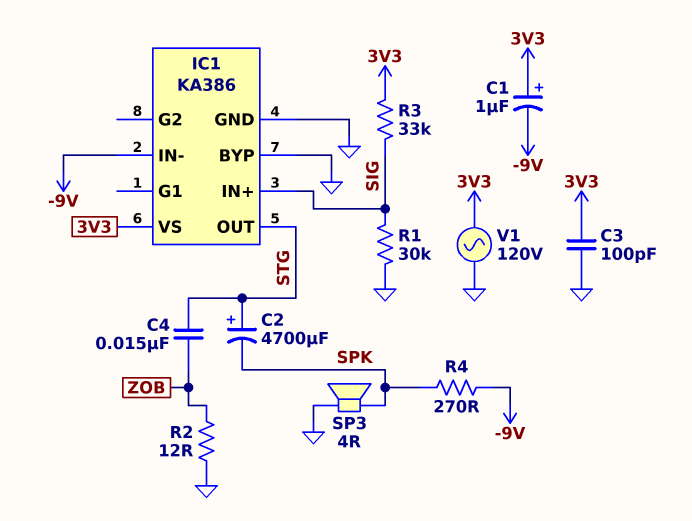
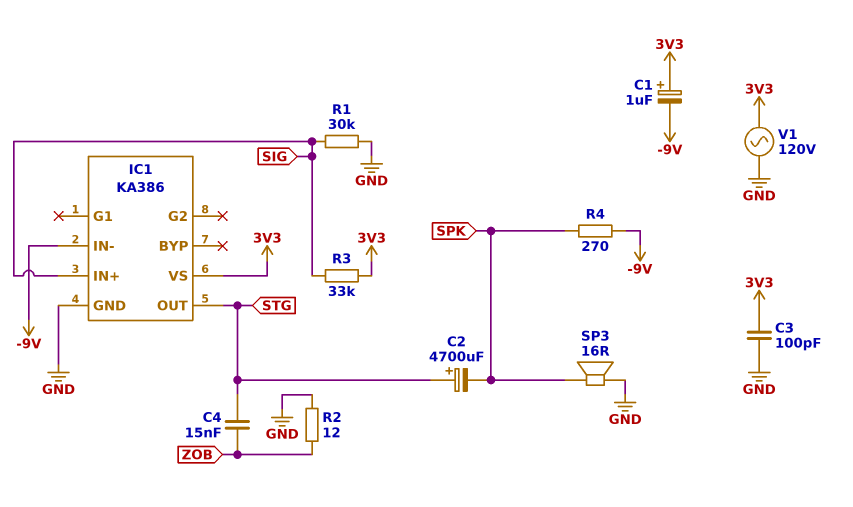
IC1 pin BYP: GND -> none
SP3: speaker 4R (GND, SPK) -> speaker 16R (GND, SPK)

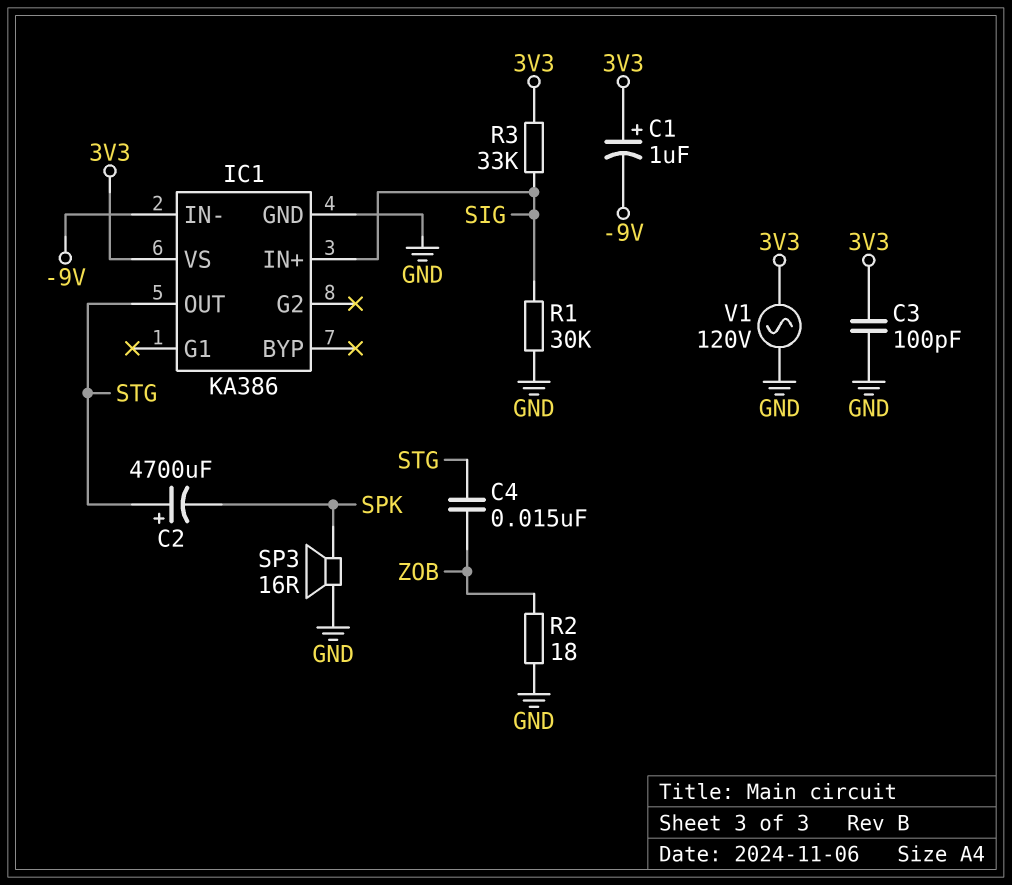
R2: 12 (GND, ZOB) -> 18 (GND, ZOB)
R4: 270 (-9V, SPK) -> none

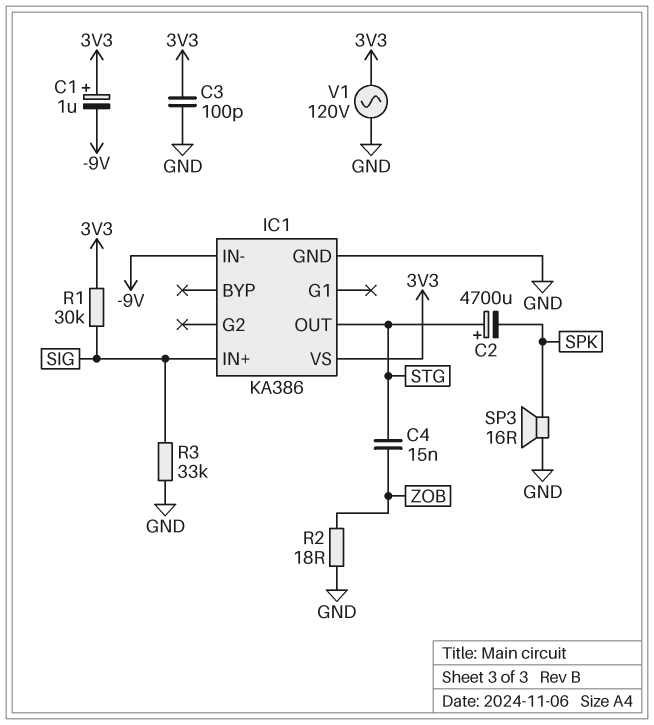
R1: 30k (GND, SIG) -> 30k (3V3, SIG)
R3: 33k (3V3, SIG) -> 33k (GND, SIG)

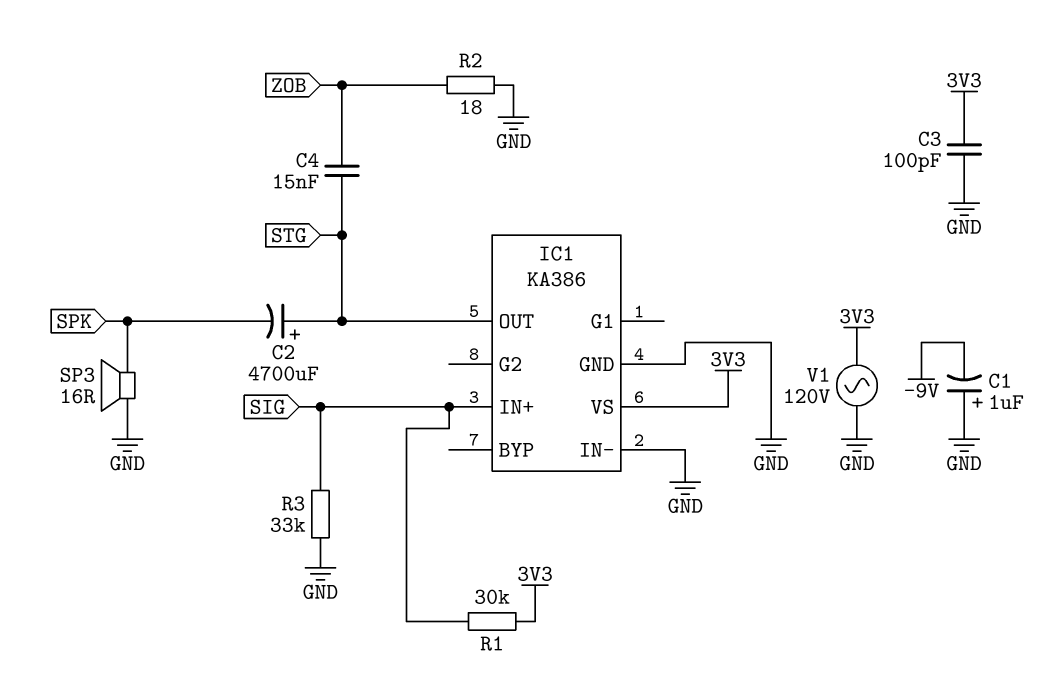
C1: 1uF (plus 3V3, minus -9V) -> 1uF (plus GND, minus -9V)
IC1 pin IN-: -9V -> GND

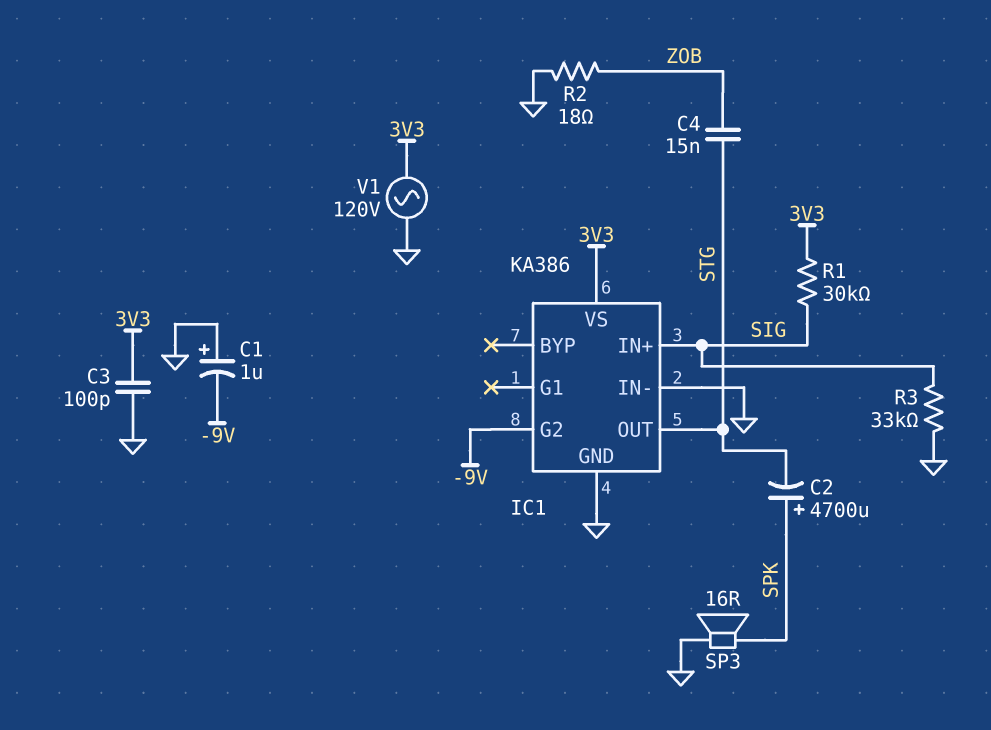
C2: 4700uF (plus STG, minus SPK) -> 4700uF (plus SPK, minus STG)
IC1 pin G2: none -> -9V

